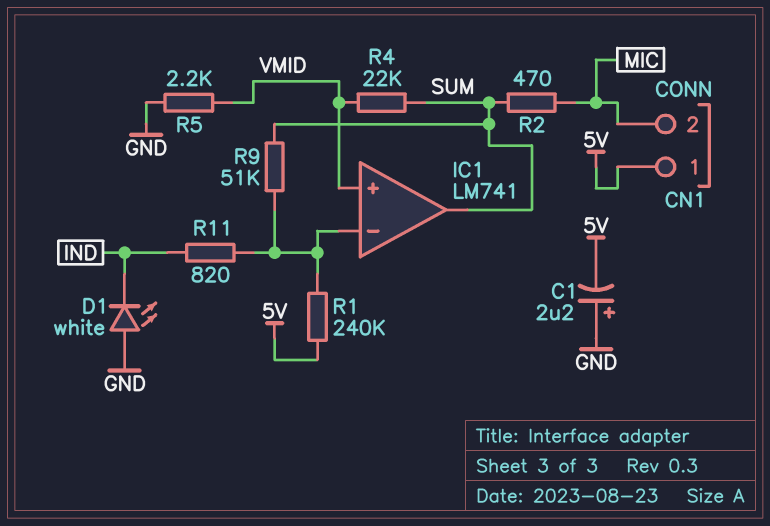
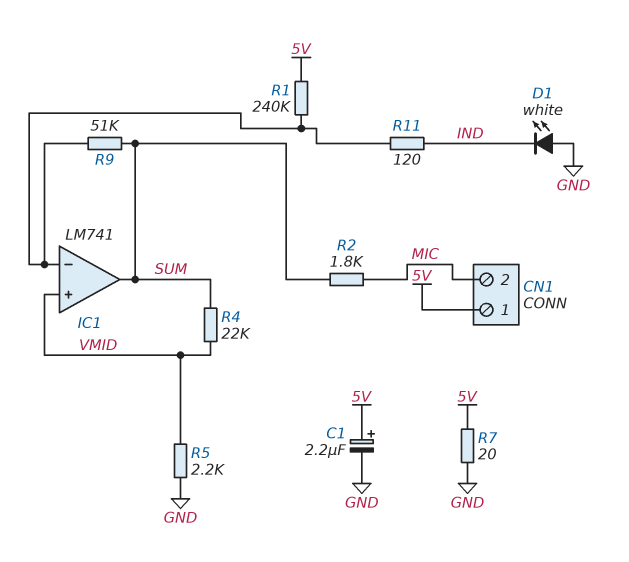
C1: 2.2uF (plus GND, minus 5V) -> 2.2uF (plus 5V, minus GND)
R2: 470 (MIC, SUM) -> 1.8k (MIC, SUM)
R7: none -> 20 (5V, GND)
R11: 820 (IC1/in-, IND) -> 120 (IC1/in-, IND)

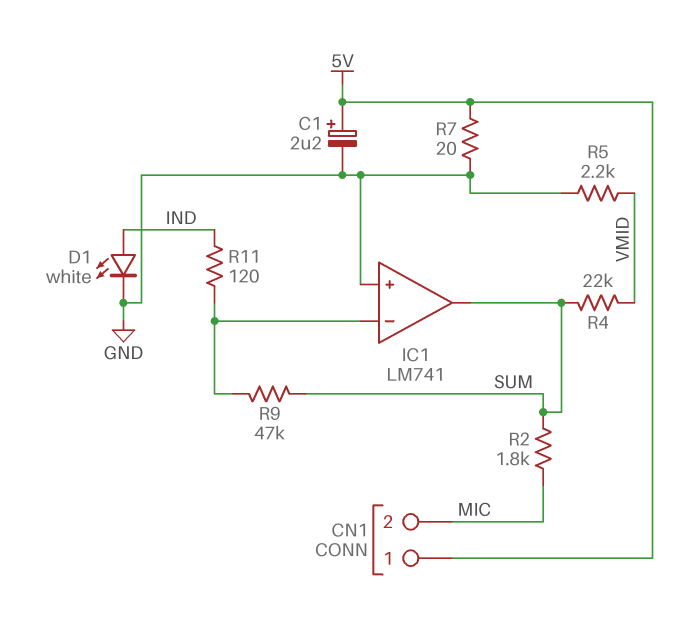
D1: LED white (A GND, K IND) -> LED white (A IND, K GND)
IC1 pin in+: VMID -> GND
R1: 240k (5V, IC1/in-) -> none
R9: 51k (IC1/in-, SUM) -> 47k (IC1/in-, SUM)

